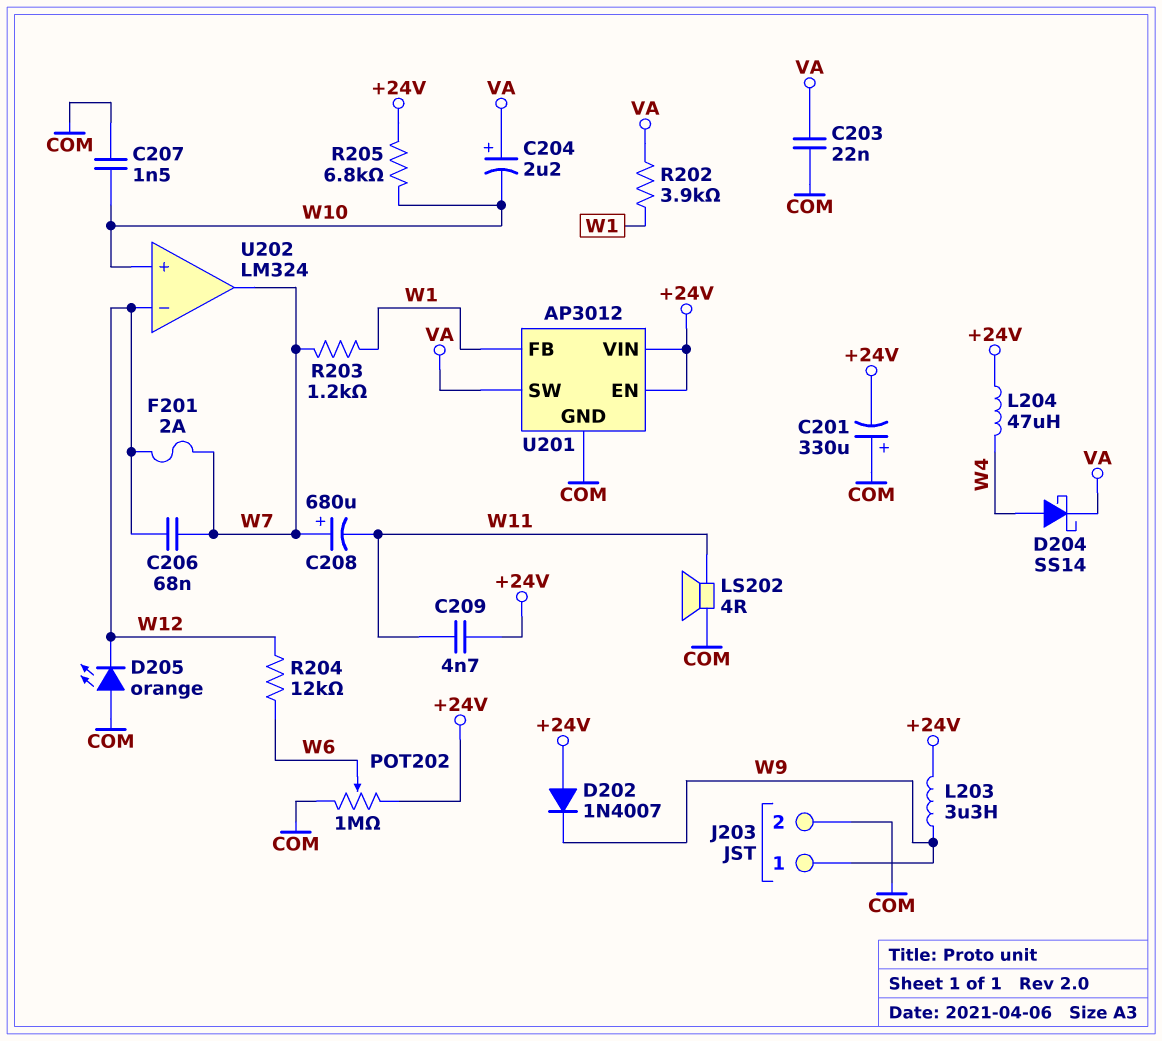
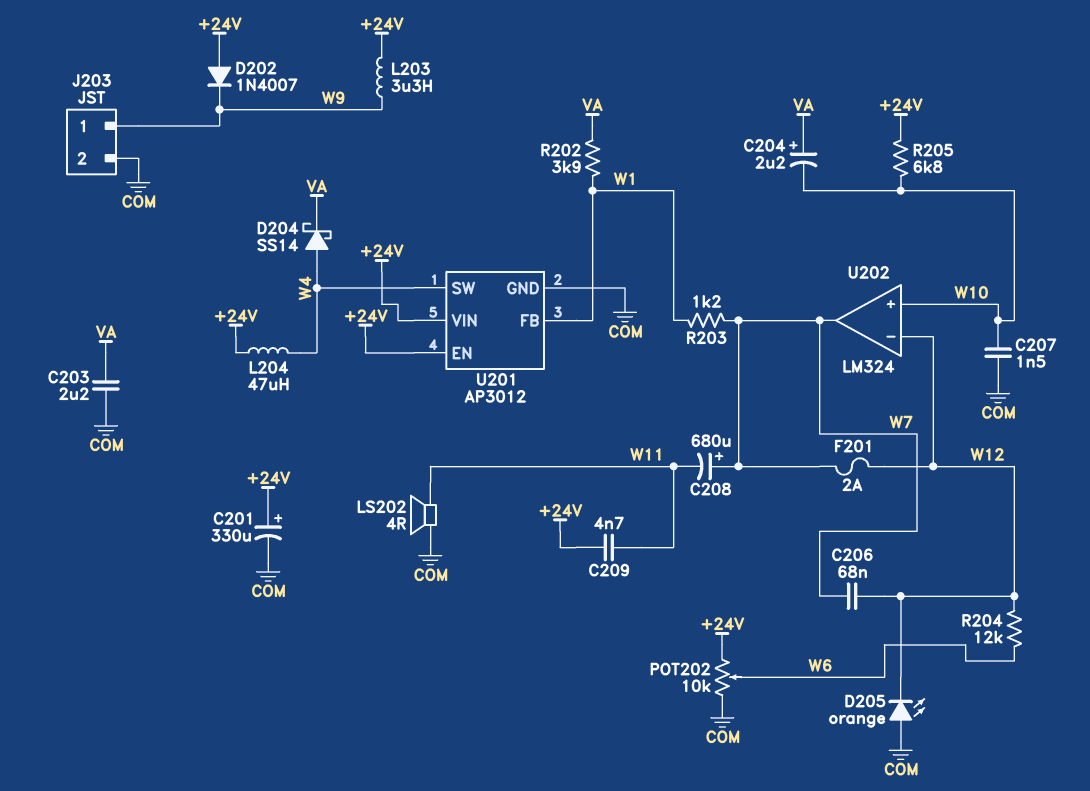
C201: 330uF (plus COM, minus +24V) -> 330uF (plus +24V, minus COM)
C203: 22nF (COM, VA) -> 2.2uF (COM, VA)
POT202: 1M (+24V, COM, wiper W6) -> 10k (+24V, COM, wiper W6)
U201 pin SW: VA -> W4

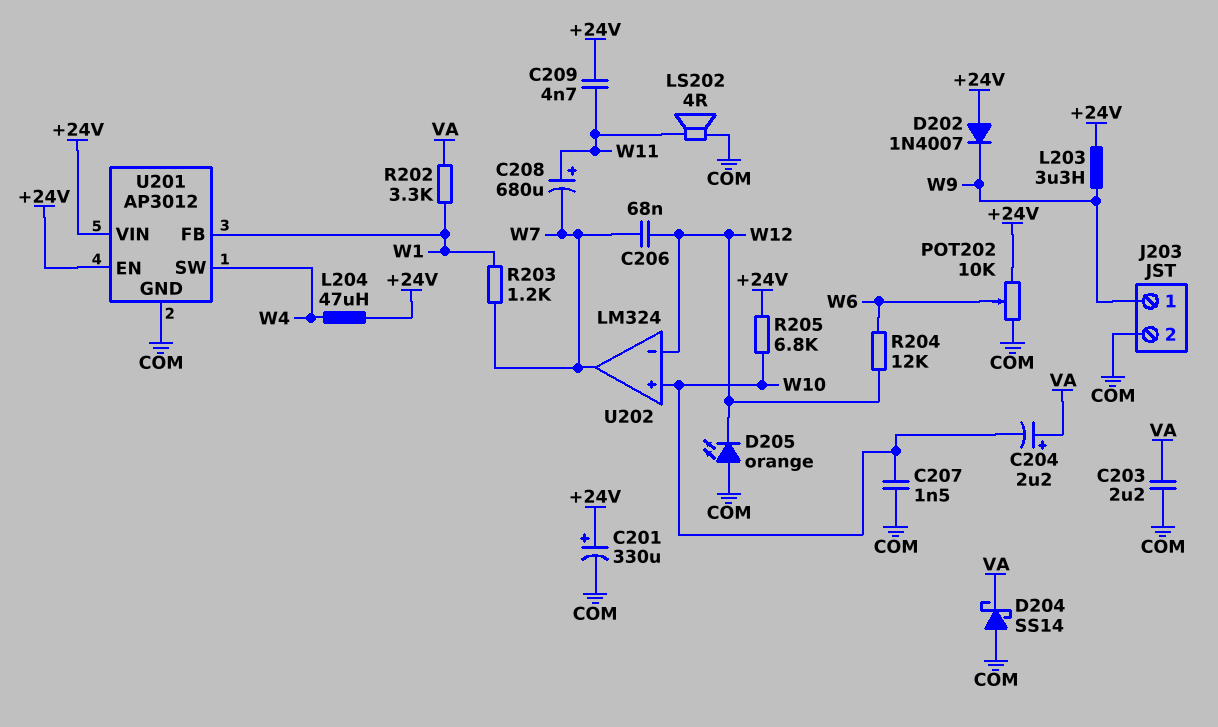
C208: 680uF (plus W7, minus W11) -> 680uF (plus W11, minus W7)
D204: schottky SS14 (A W4, K VA) -> schottky SS14 (A COM, K VA)
F201: 2A (W7, W12) -> none
R202: 3.9k (VA, W1) -> 3.3k (VA, W1)

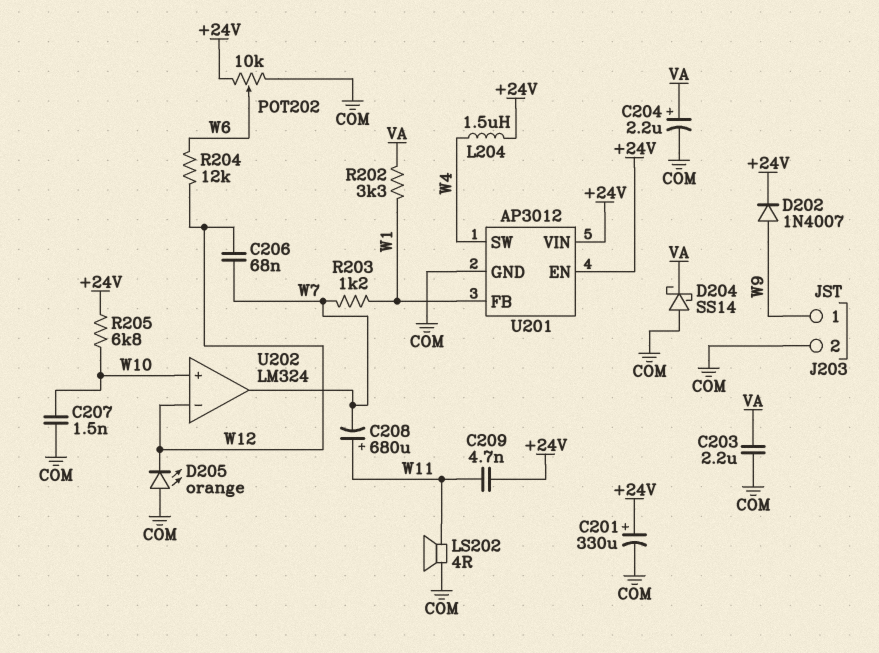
C204: 2.2uF (plus VA, minus W10) -> 2.2uF (plus VA, minus COM)
D202: diode 1N4007 (A +24V, K W9) -> diode 1N4007 (A W9, K +24V)
L203: 3.3uH (+24V, W9) -> none
L204: 47uH (+24V, W4) -> 1.5uH (+24V, W4)

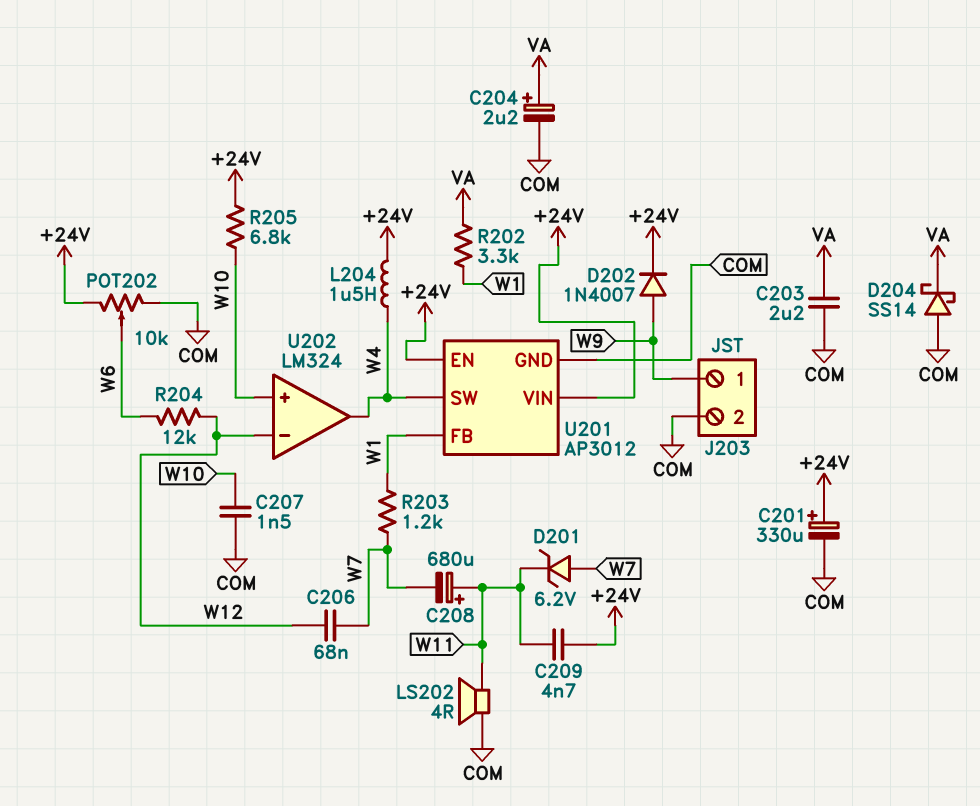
D201: none -> zener 6.2V (A W7, K W11)
D205: LED orange (A COM, K W12) -> none
U202 pin out: W7 -> W4

